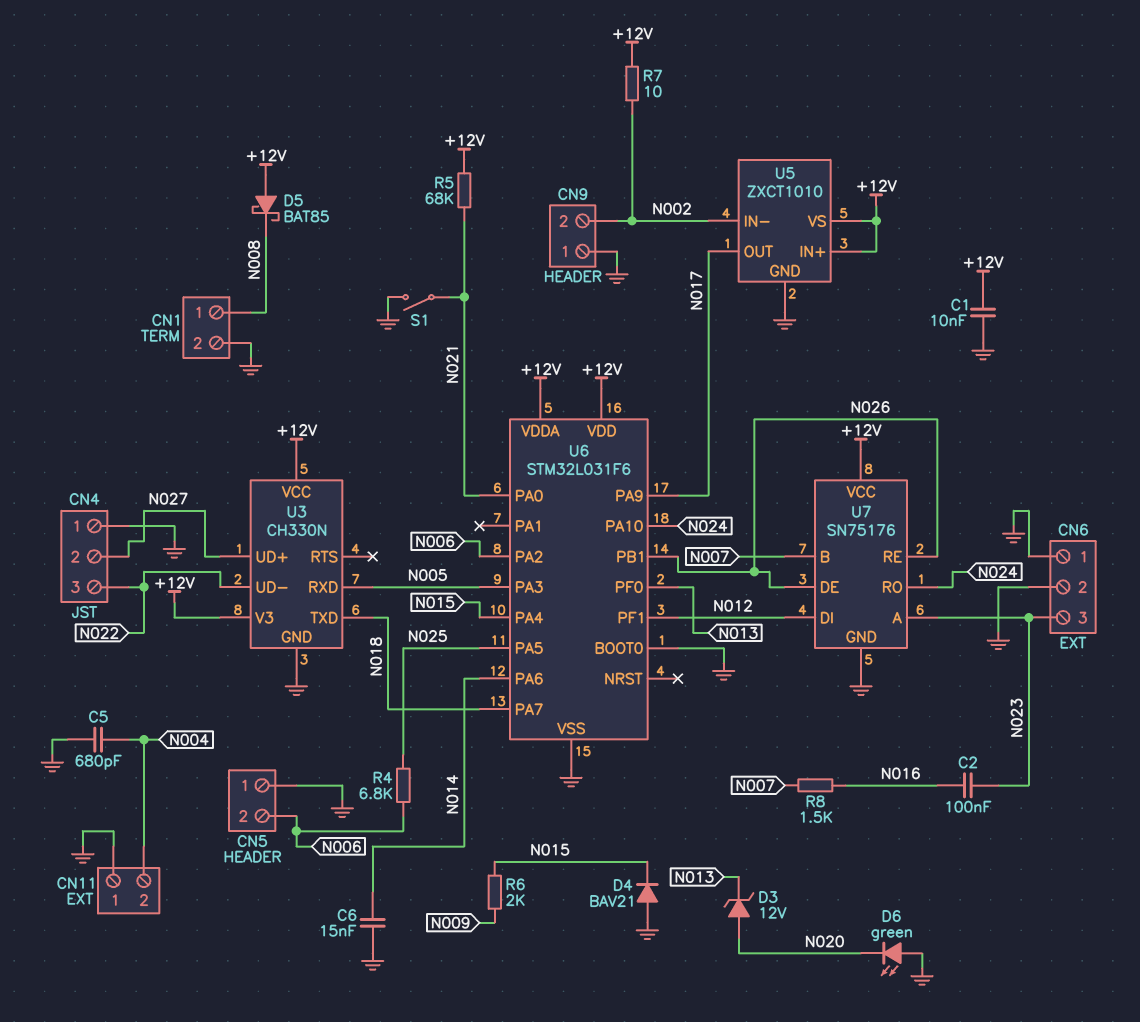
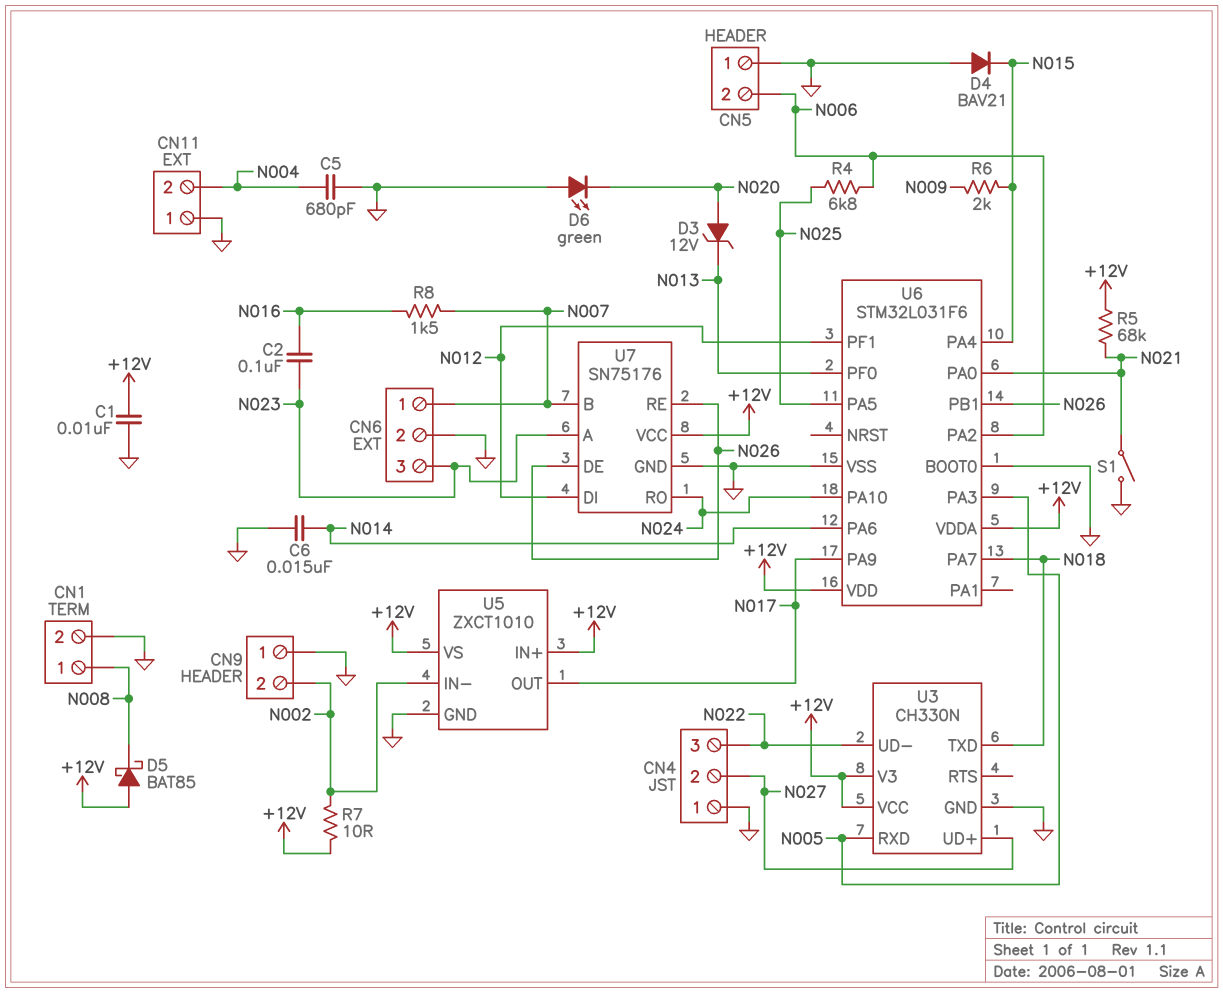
CN6 pin 1: GND -> N007

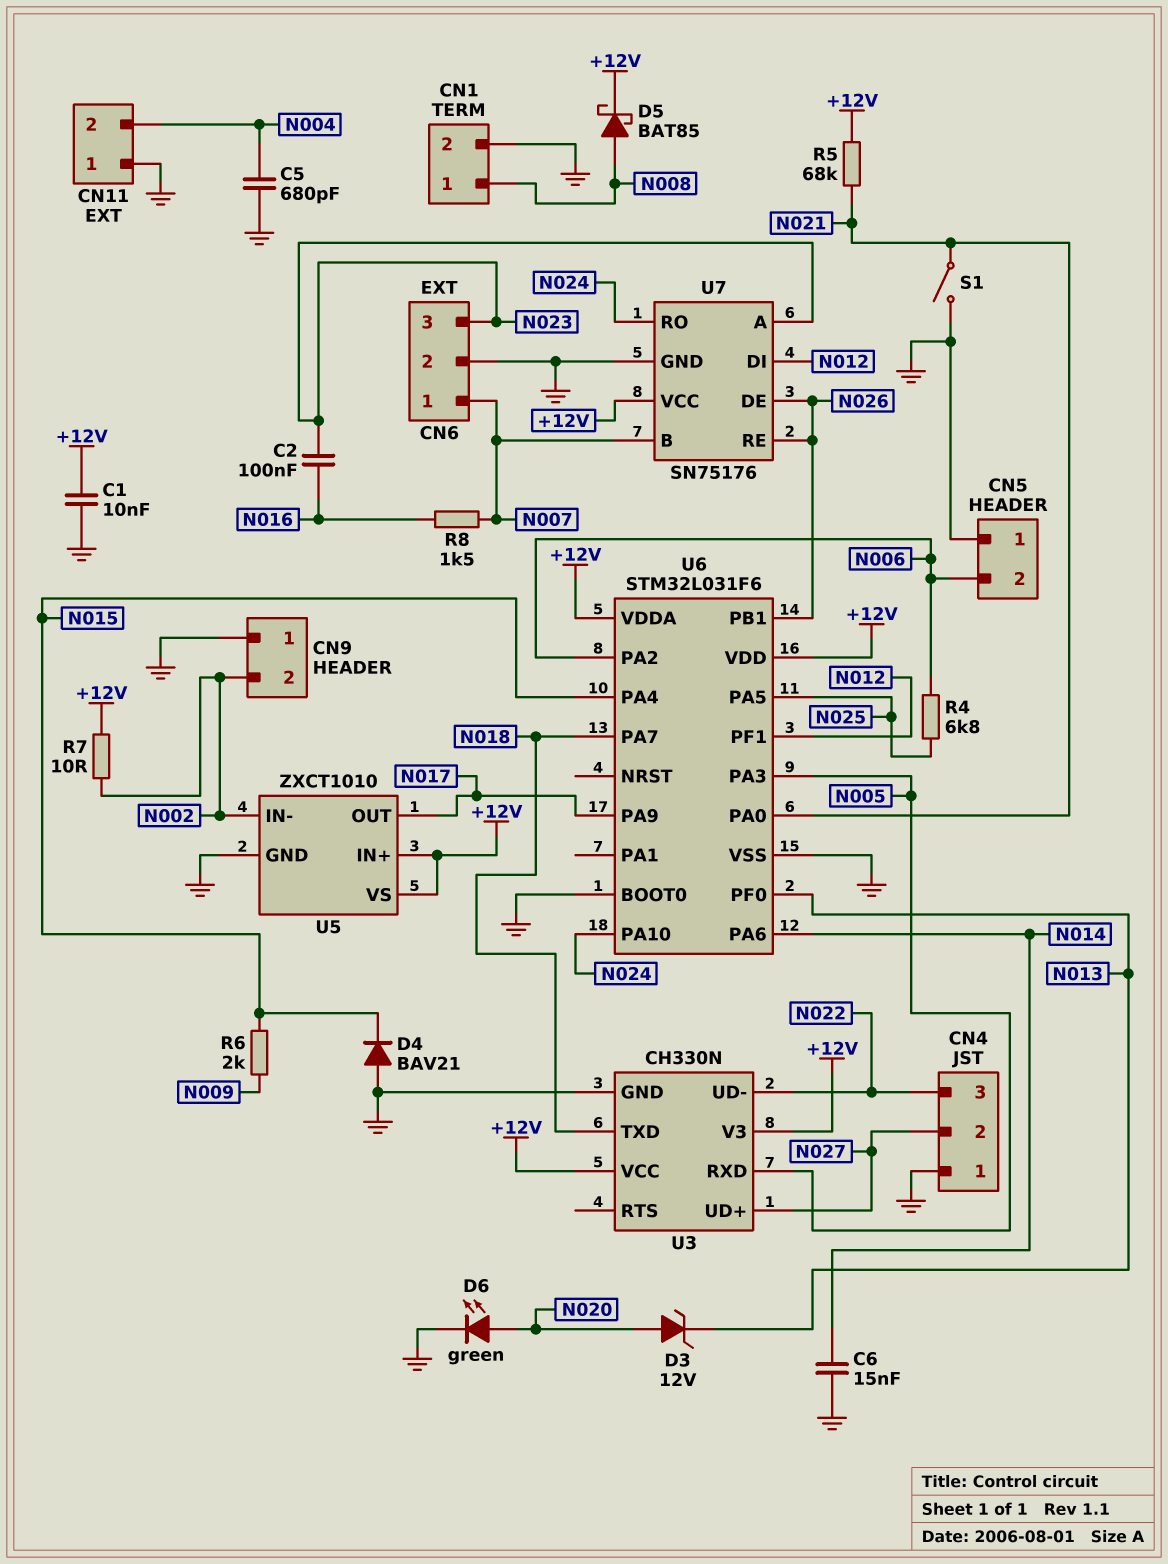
D5: schottky BAT85 (A +12V, K N008) -> schottky BAT85 (A N008, K +12V)
D6: LED green (A GND, K N020) -> LED green (A N020, K GND)

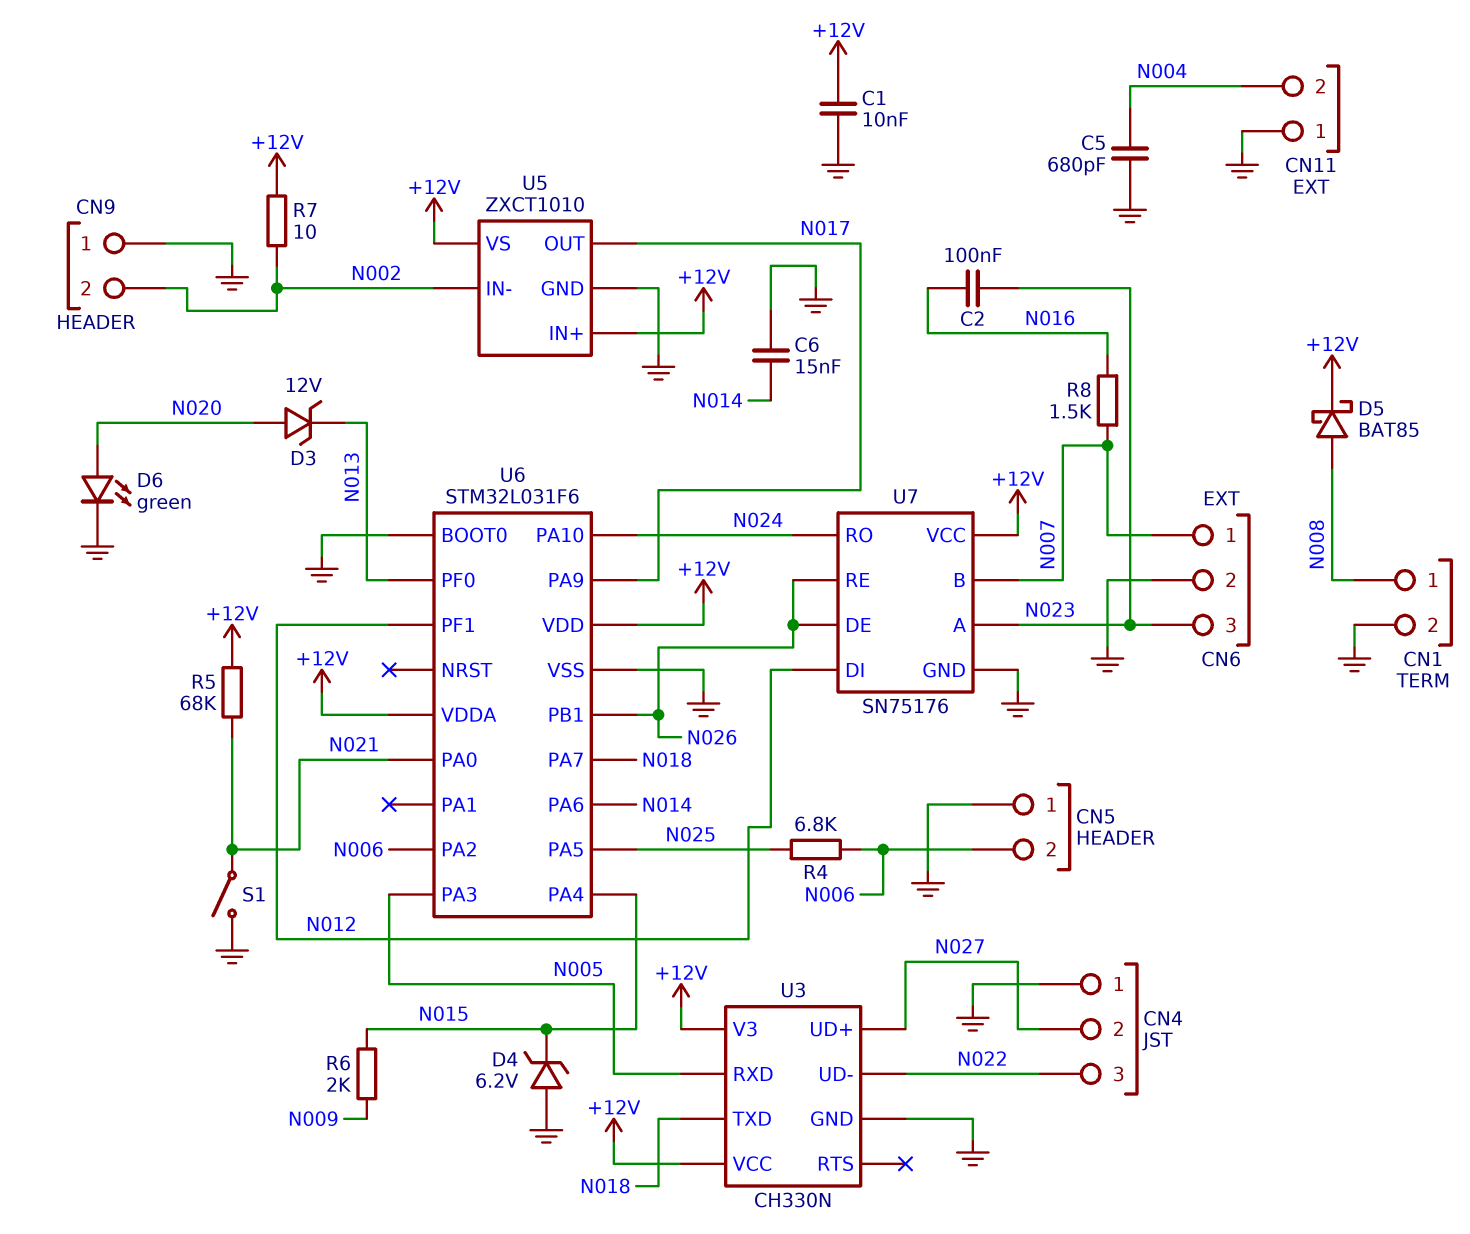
D4: diode BAV21 (A GND, K N015) -> zener 6.2V (A GND, K N015)

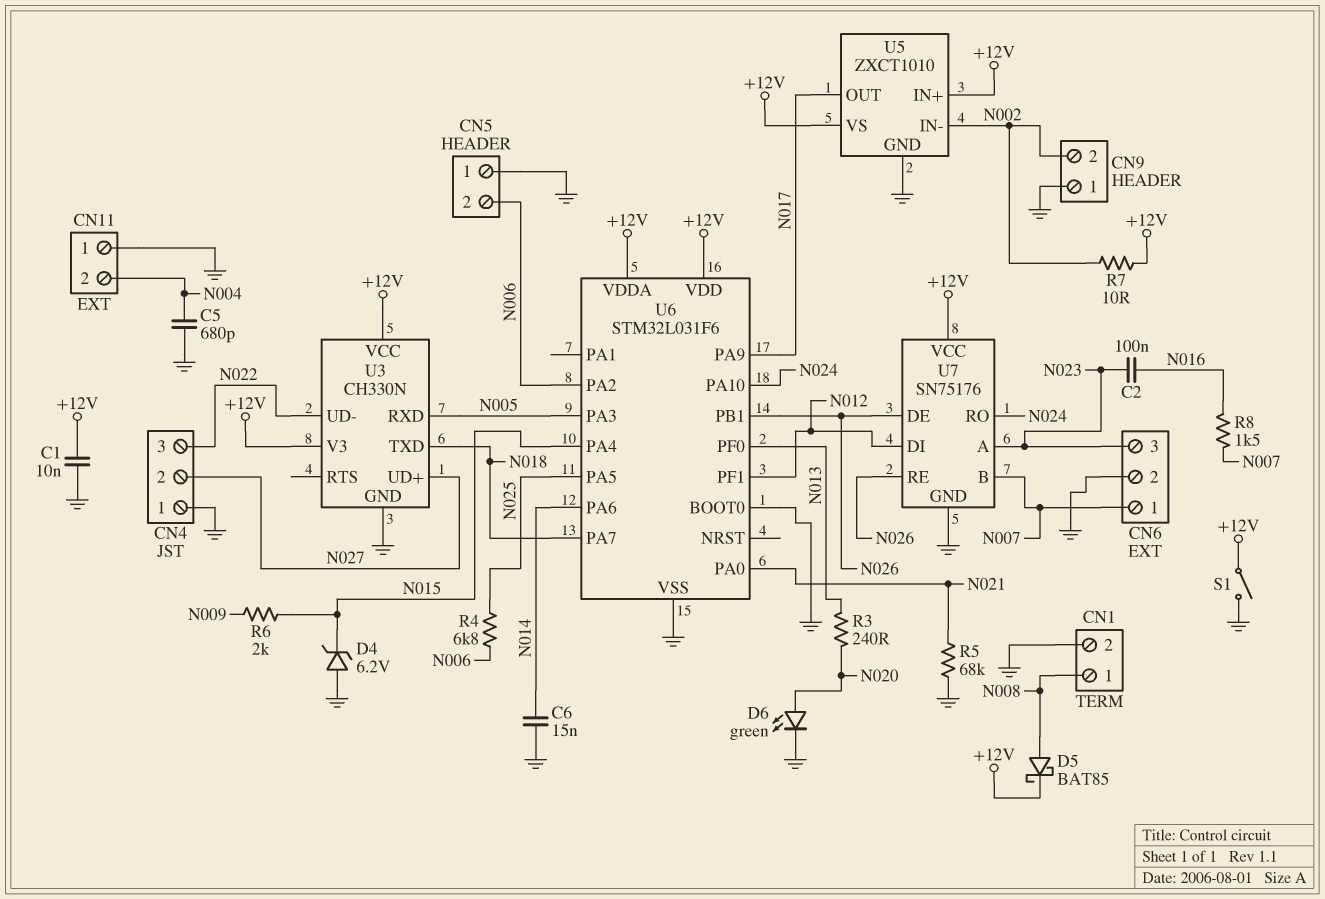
D3: zener 12V (A N020, K N013) -> none
R3: none -> 240 (N013, N020)
R5: 68k (+12V, N021) -> 68k (GND, N021)
S1: switch (GND, N021) -> switch (+12V, GND)

